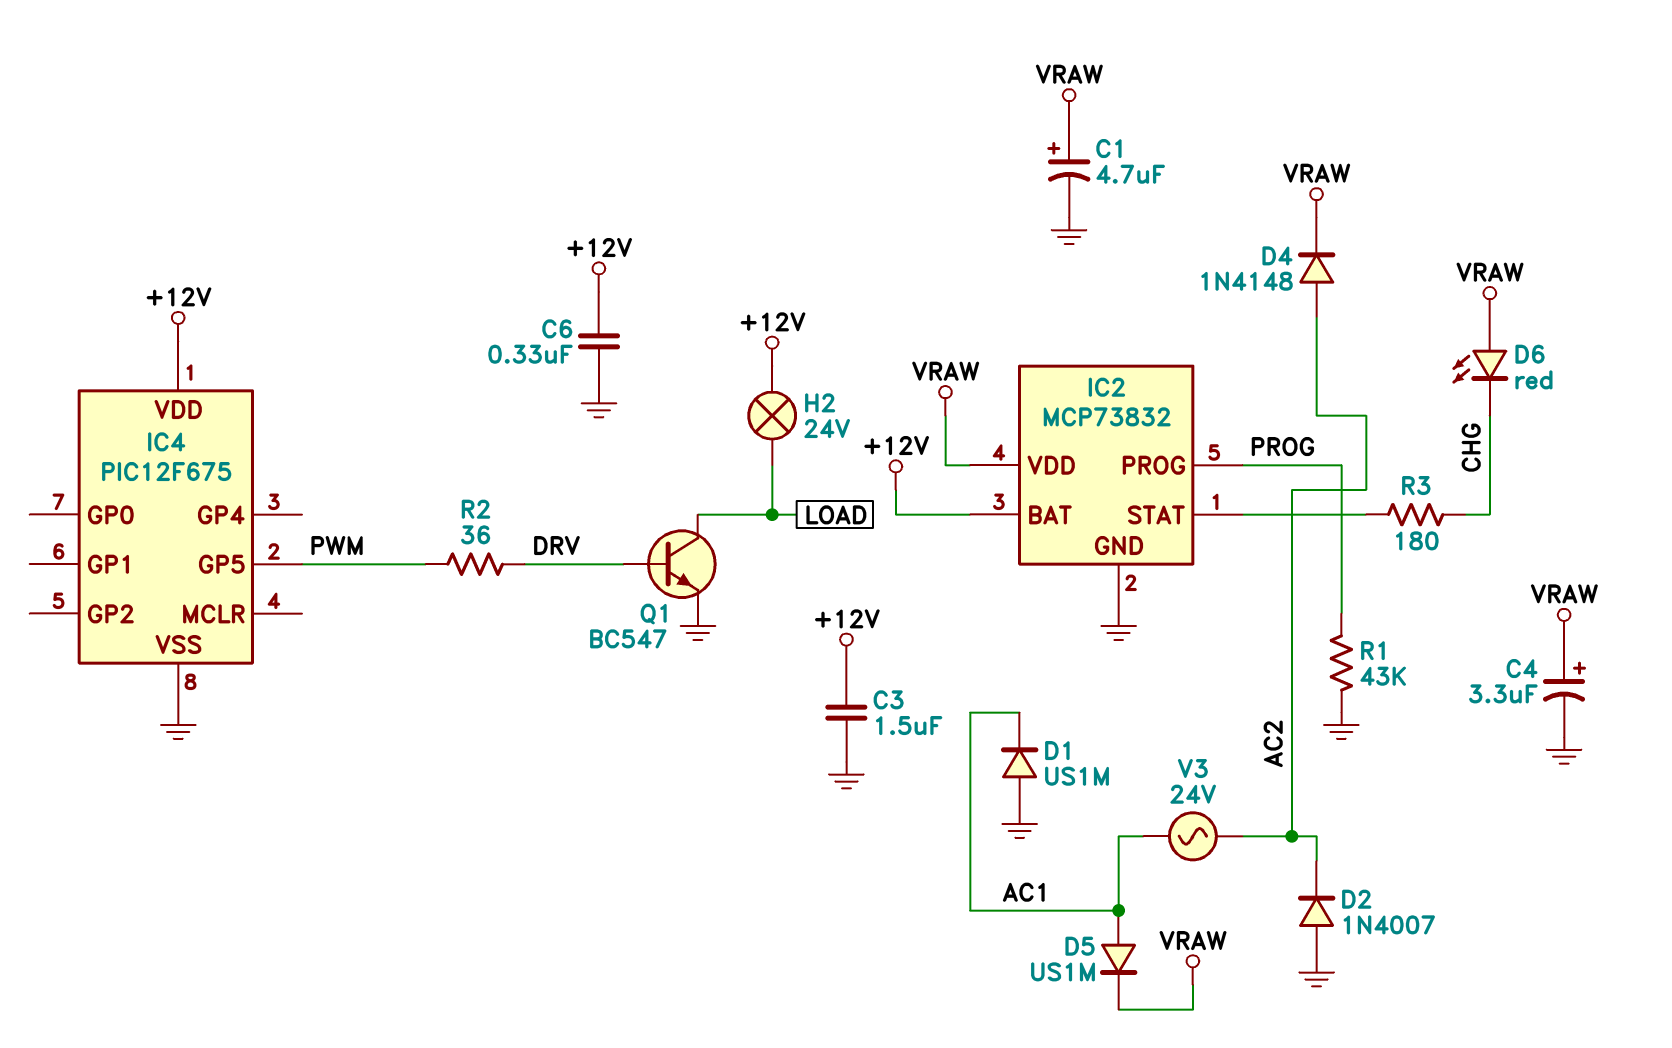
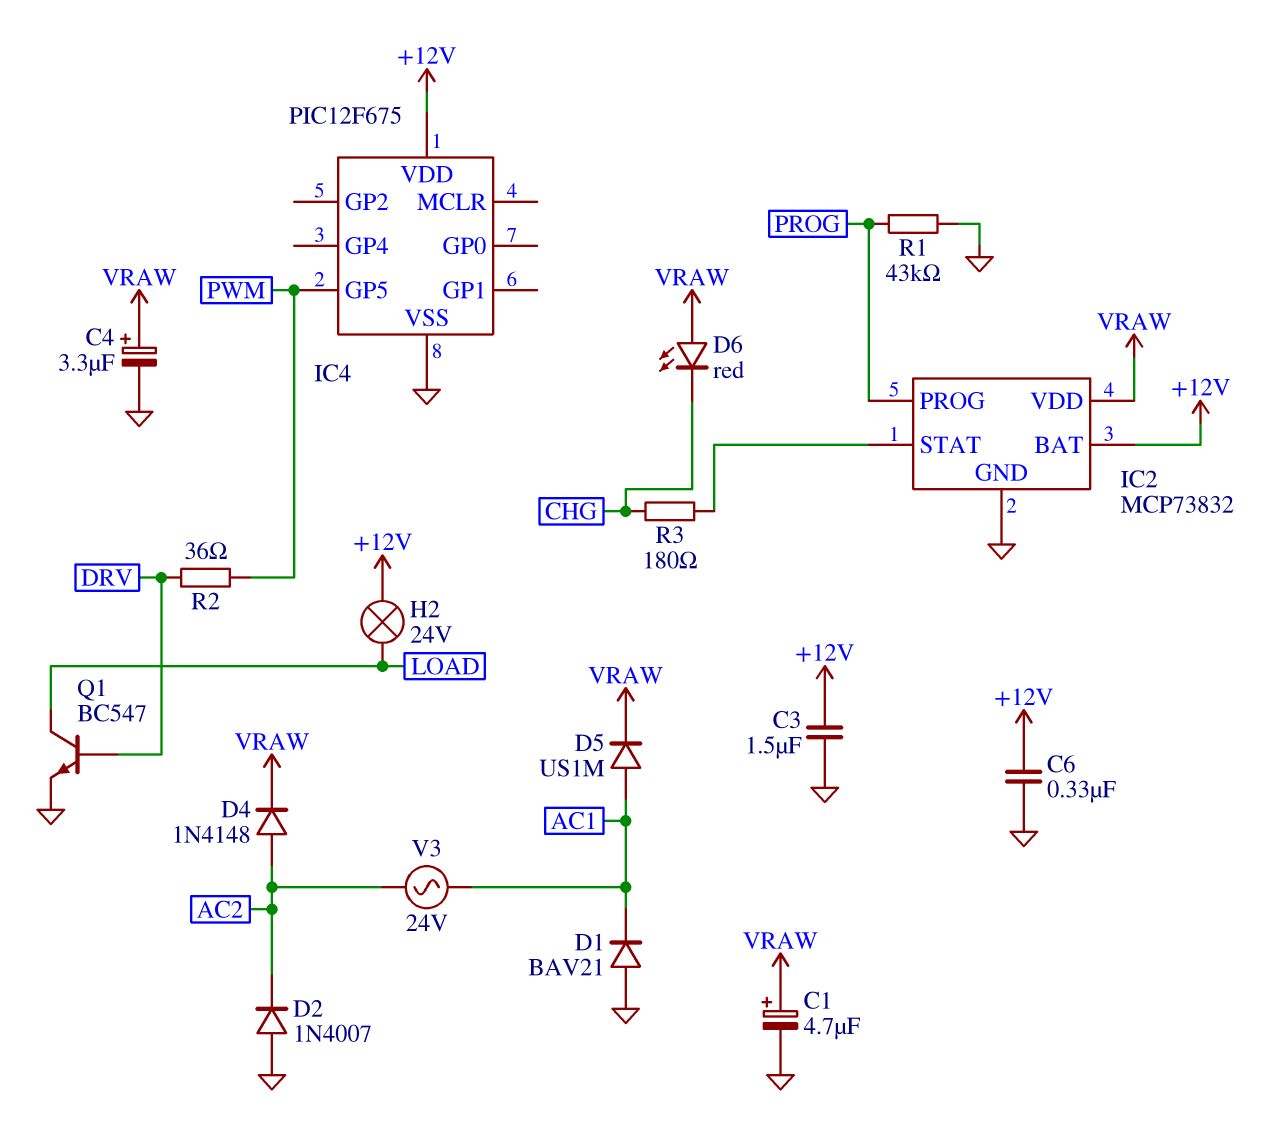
D1: diode US1M (A GND, K AC1) -> diode BAV21 (A GND, K AC1)

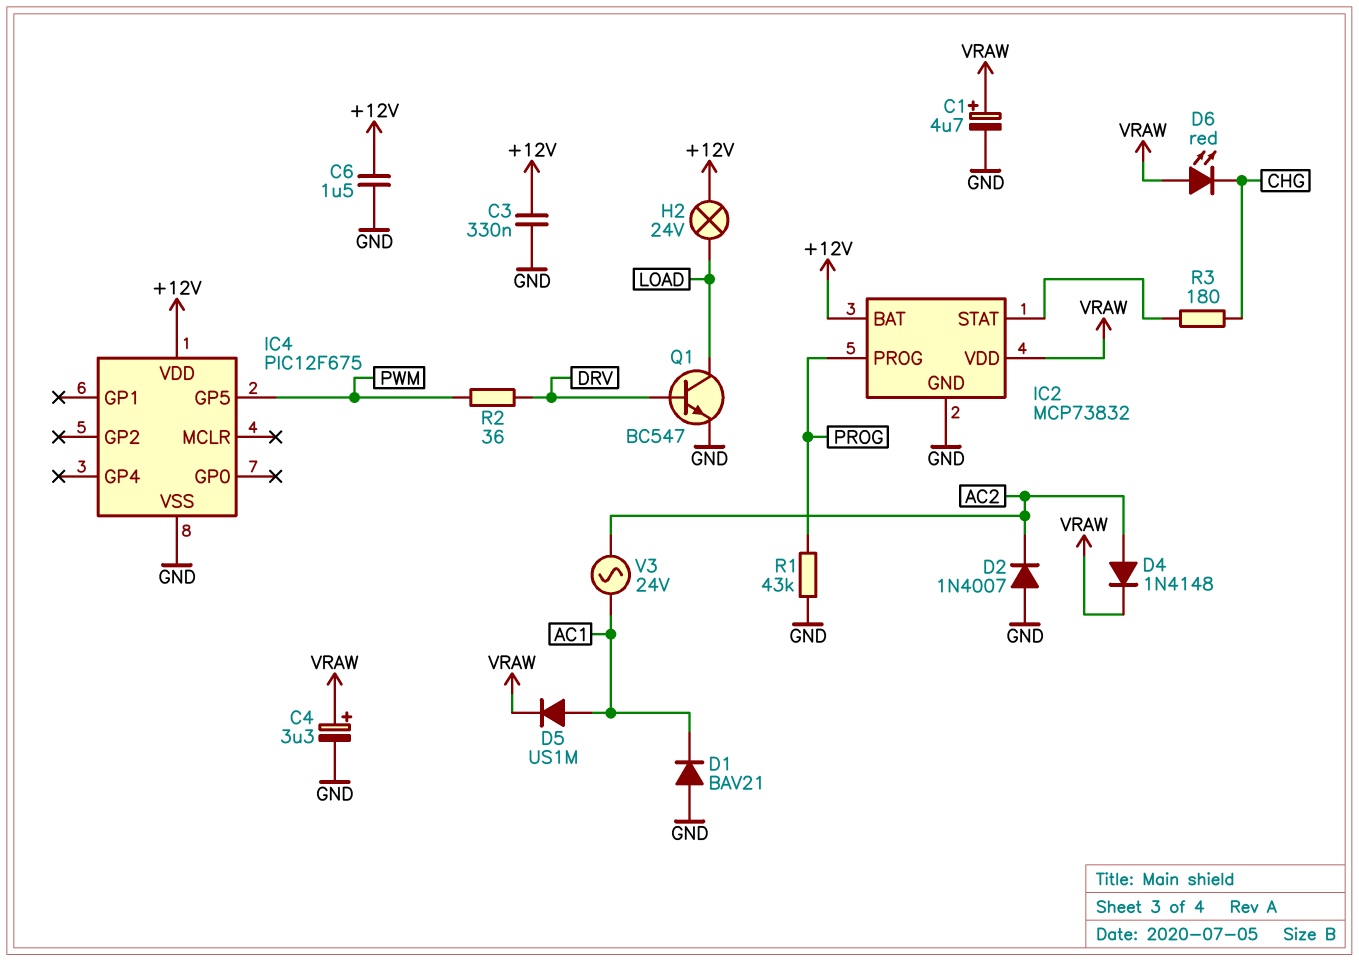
C3: 1.5uF (+12V, GND) -> 330nF (+12V, GND)
C6: 330nF (+12V, GND) -> 1.5uF (+12V, GND)

